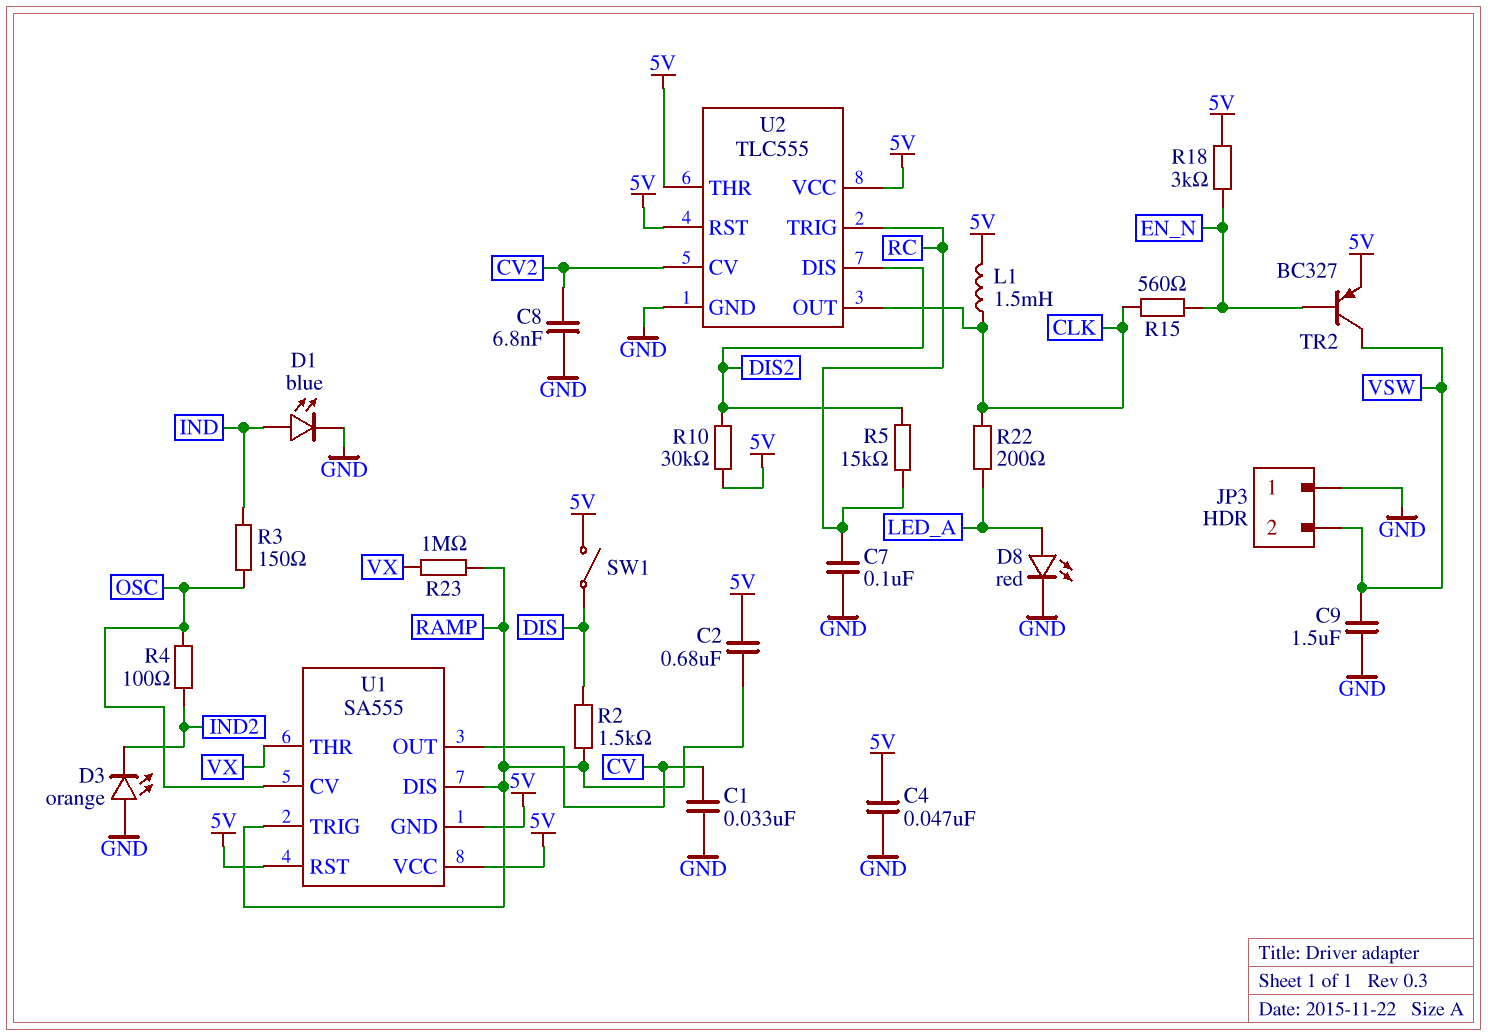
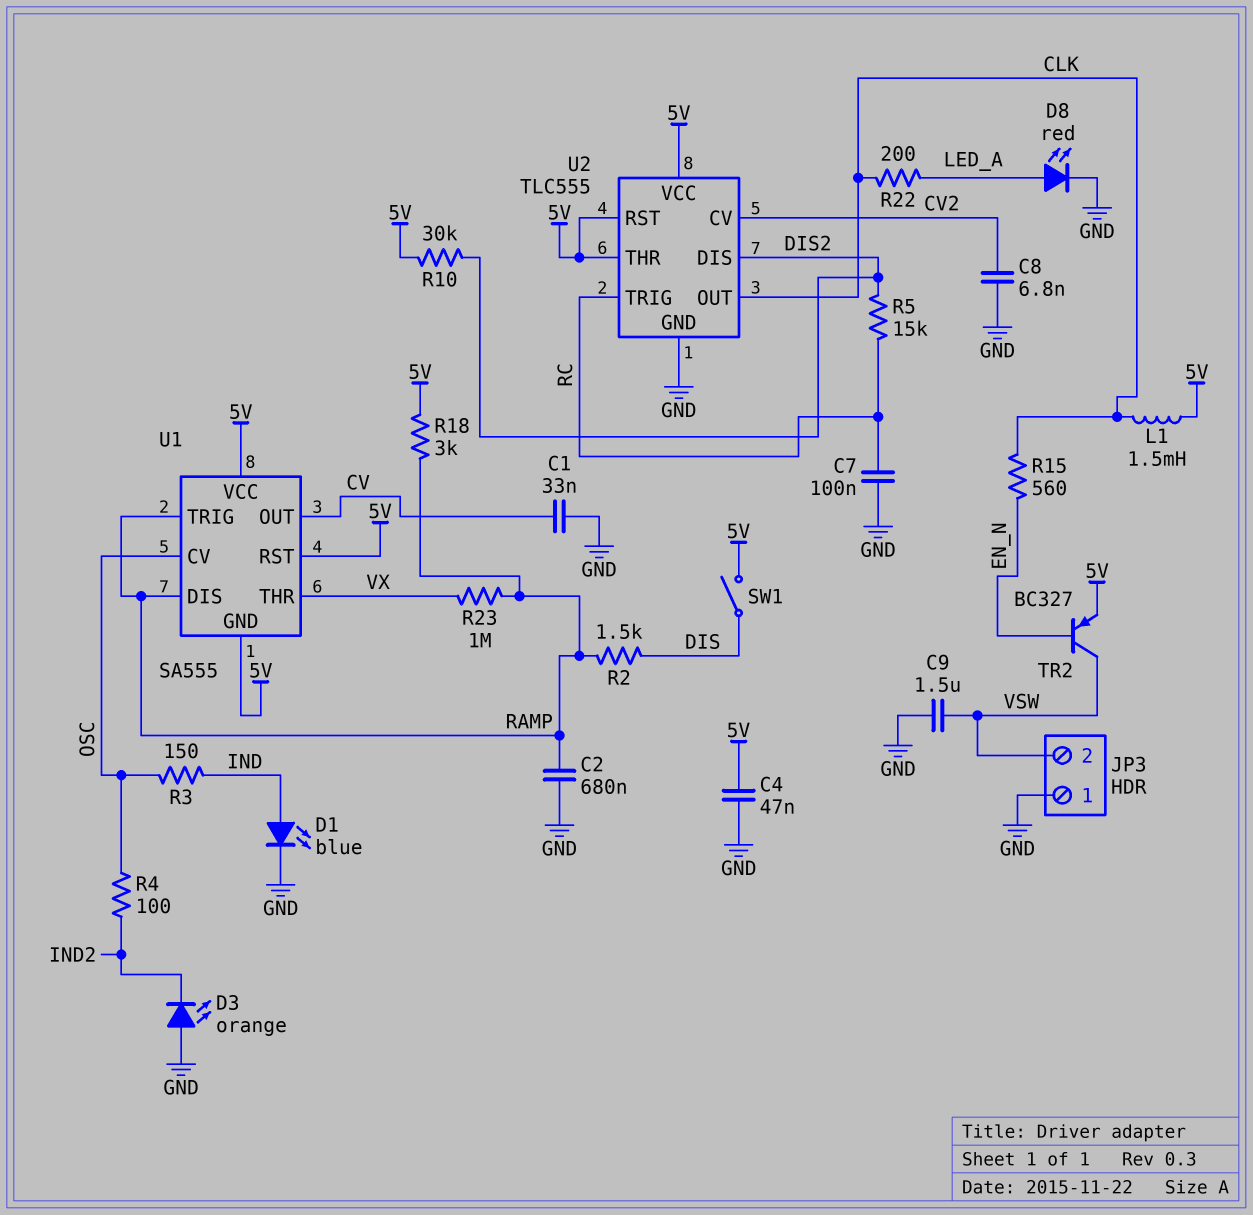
C2: 680nF (5V, RAMP) -> 680nF (GND, RAMP)
R18: 3k (5V, EN_N) -> 3k (5V, RAMP)

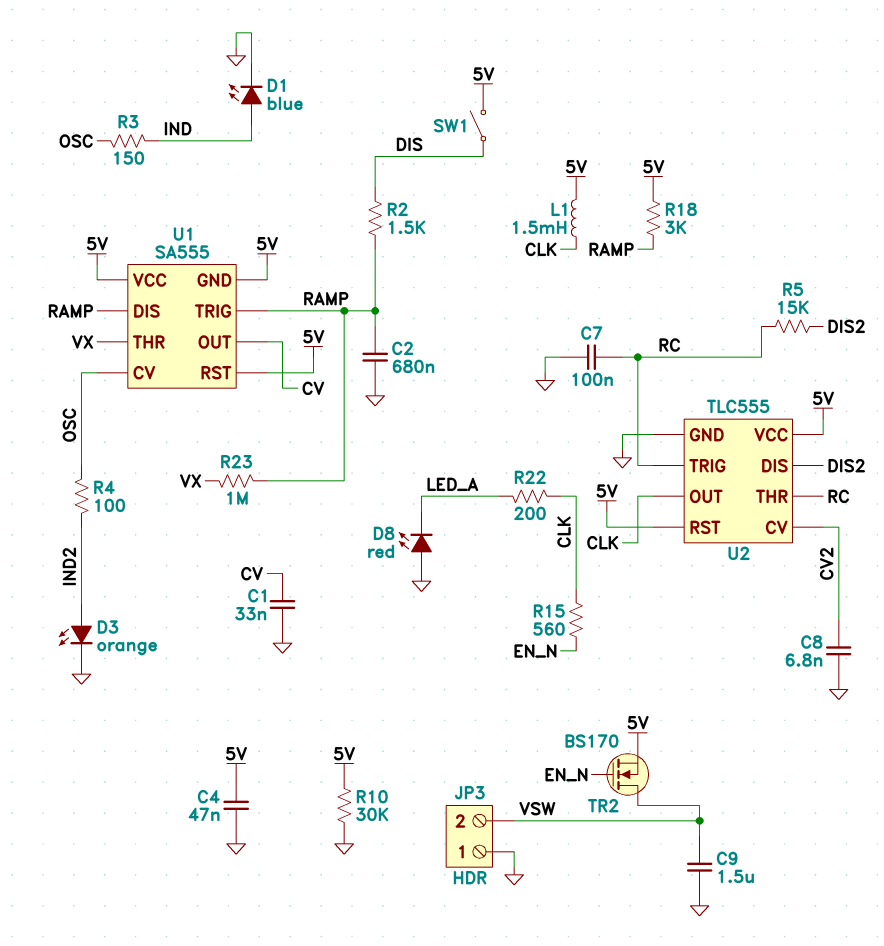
D3: LED orange (A GND, K IND2) -> LED orange (A IND2, K GND)
D8: LED red (A LED_A, K GND) -> LED red (A GND, K LED_A)
R10: 30k (5V, DIS2) -> 30k (5V, GND)
TR2: PNP BC327 (B EN_N, C VSW, E 5V) -> NMOS BS170 (G EN_N, D VSW, S 5V)
U2 pin THR: 5V -> RC

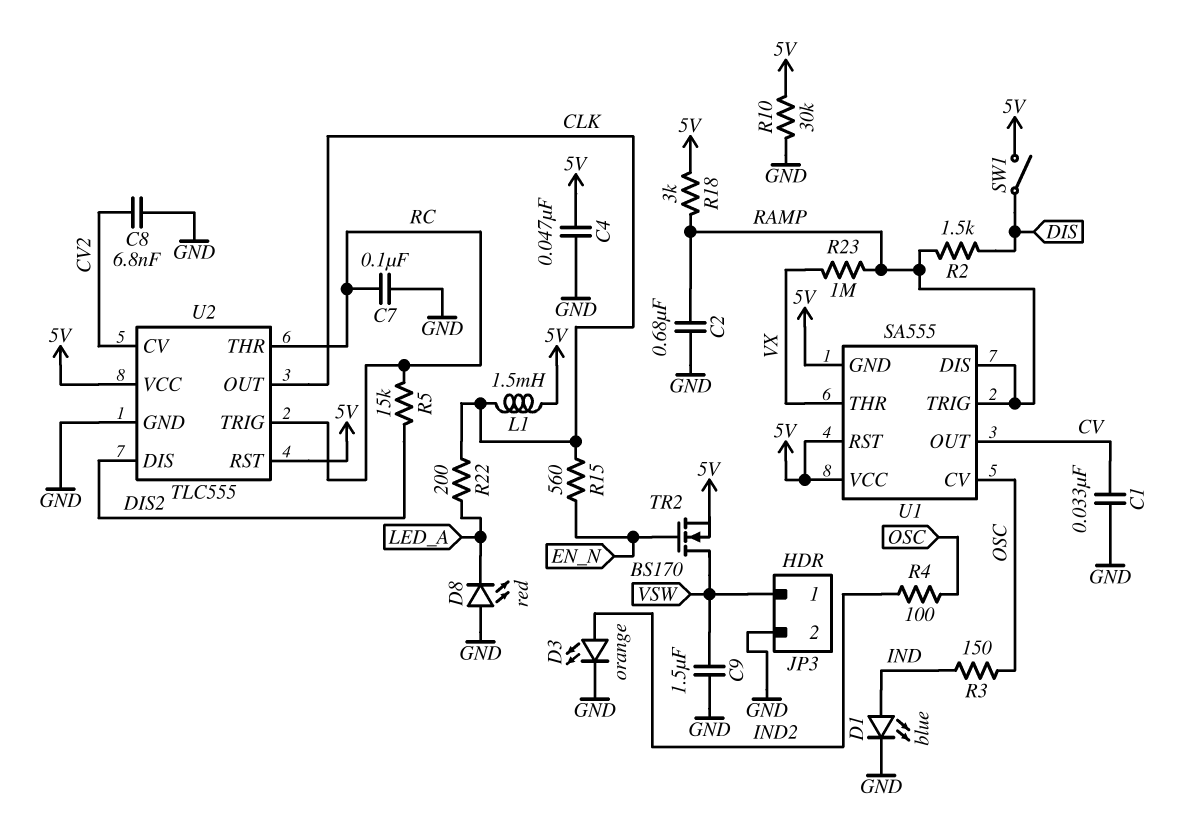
JP3 pin 1: GND -> VSW
JP3 pin 2: VSW -> GND

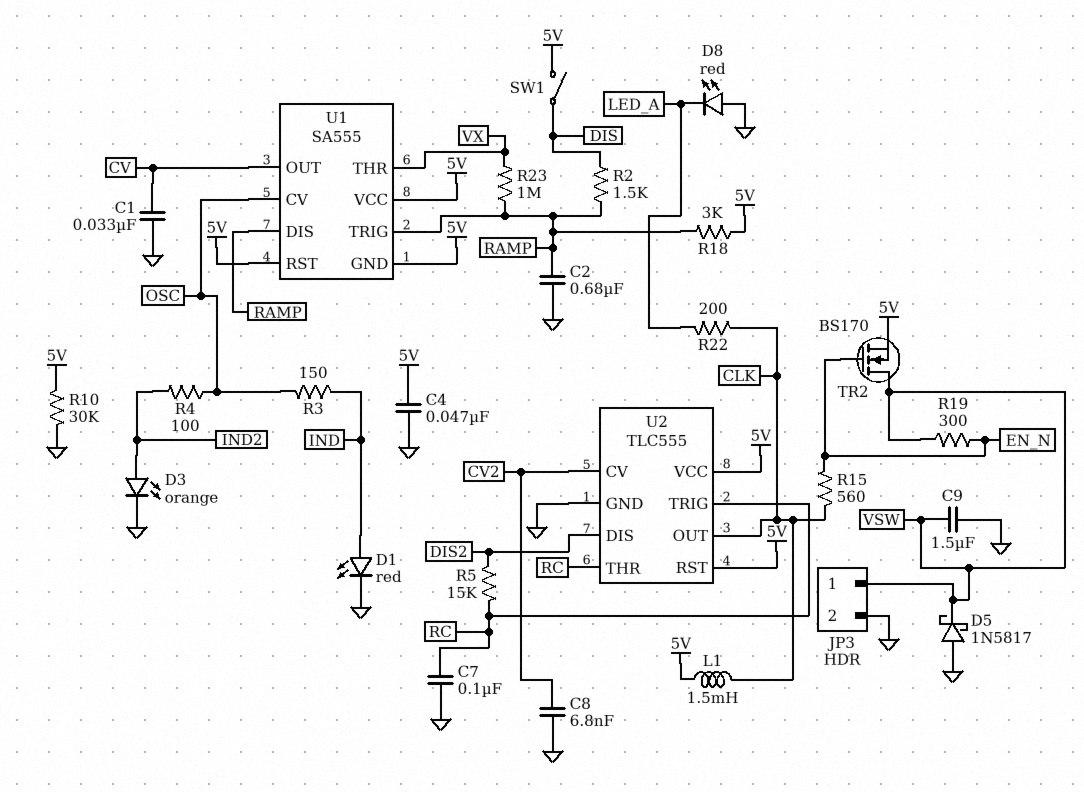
D1: LED blue (A IND, K GND) -> LED red (A IND, K GND)
D5: none -> schottky 1N5817 (A GND, K VSW)
R19: none -> 300 (EN_N, VSW)

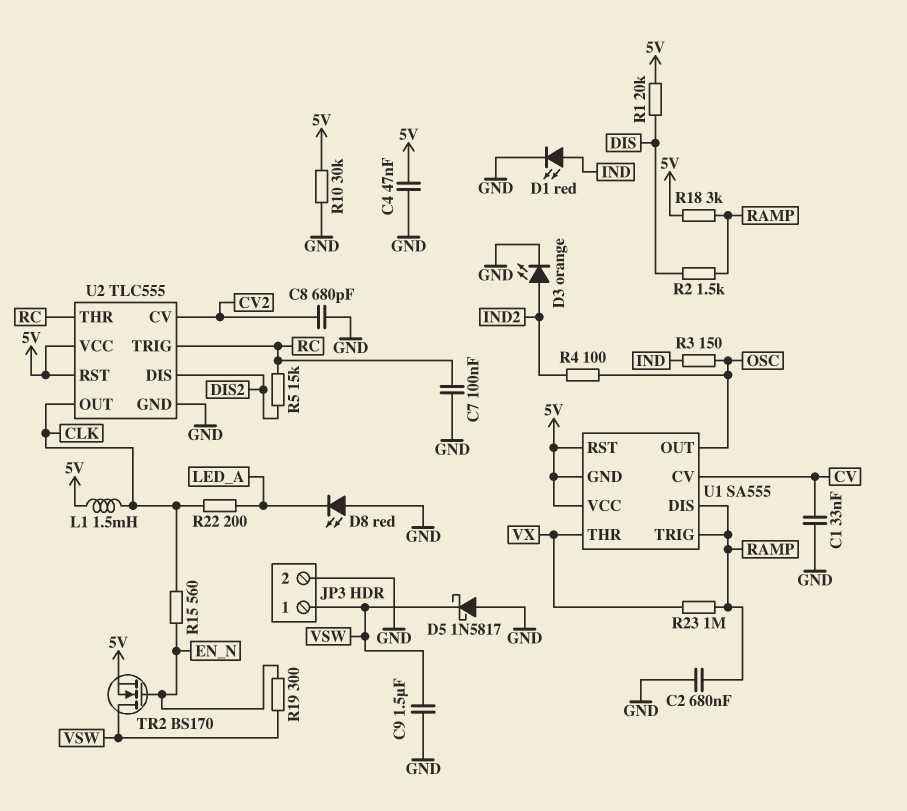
C8: 6.8nF (CV2, GND) -> 680pF (CV2, GND)
R1: none -> 20k (5V, DIS)
SW1: switch (5V, DIS) -> none
U1 pin CV: OSC -> CV
U1 pin OUT: CV -> OSC

